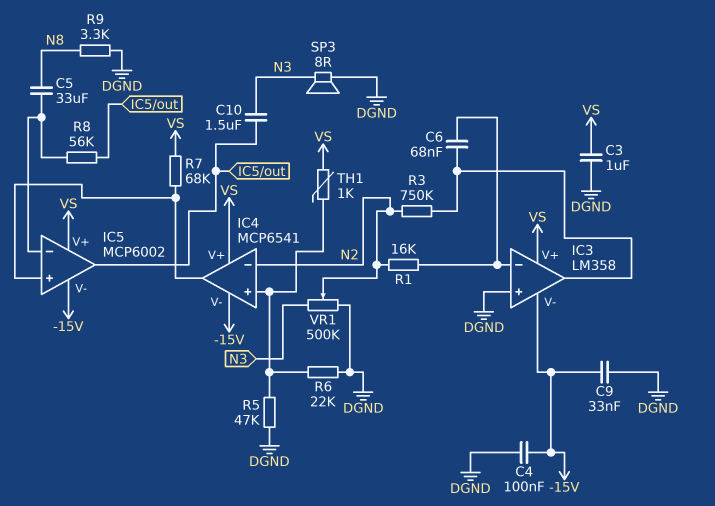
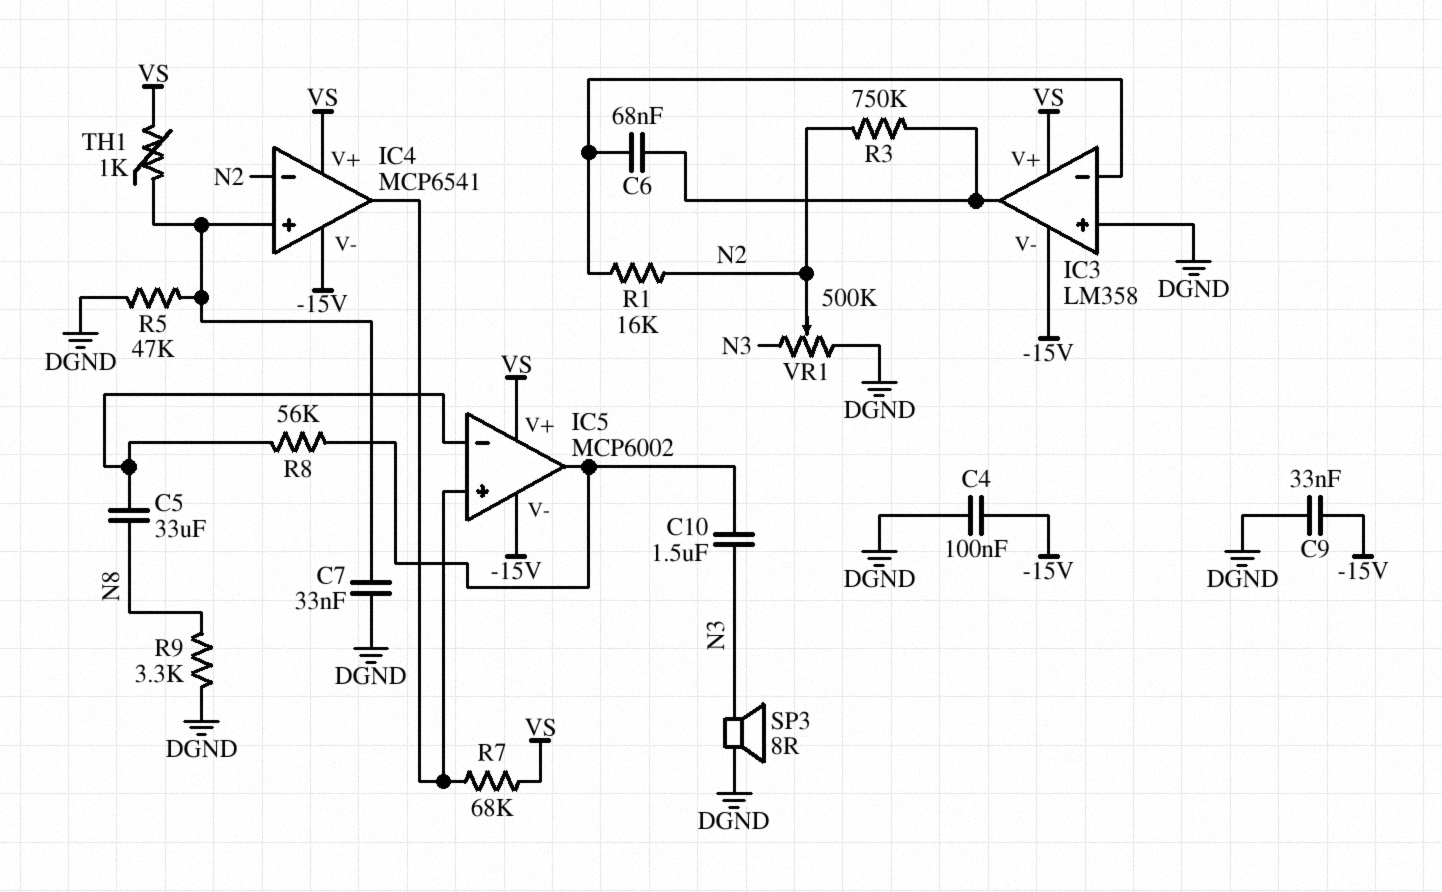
C3: 1uF (DGND, VS) -> none
C7: none -> 33nF (DGND, IC4/in+)
R6: 22k (DGND, IC4/in+) -> none

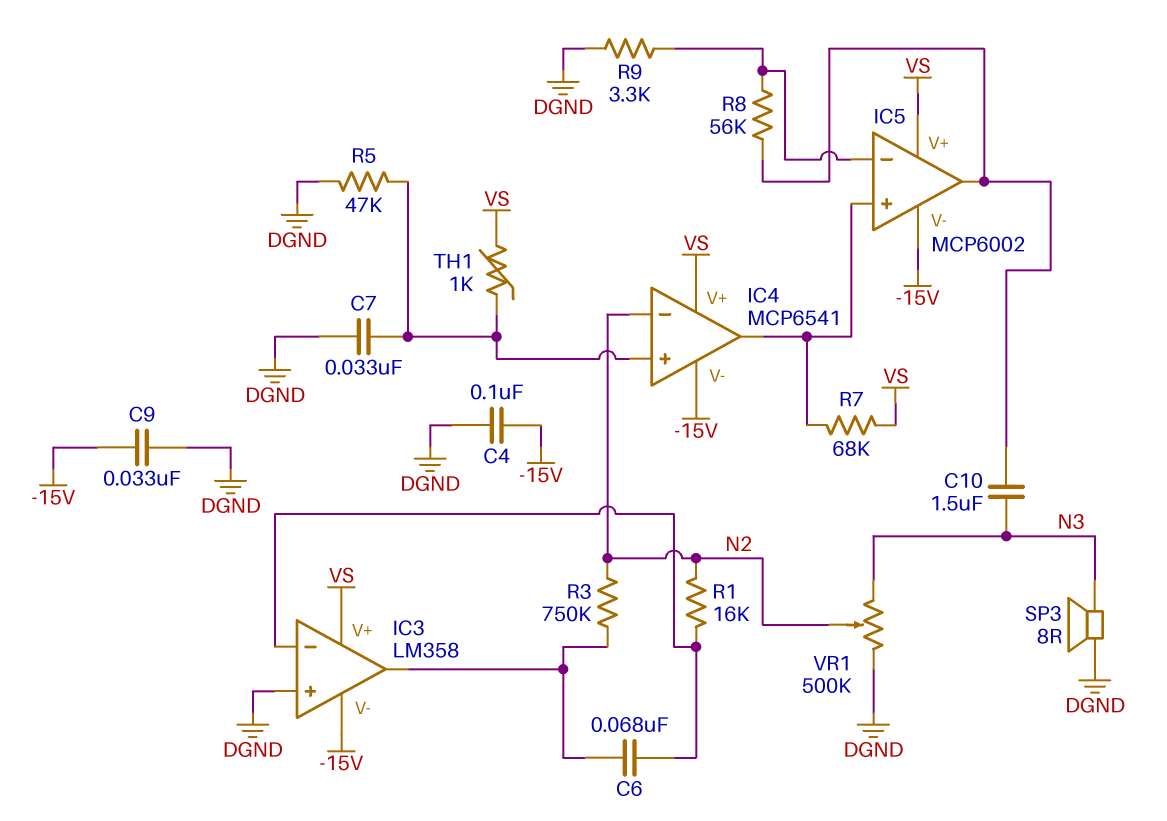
C5: 33uF (IC5/in-, N8) -> none
R9: 3.3k (DGND, N8) -> 3.3k (DGND, IC5/in-)

